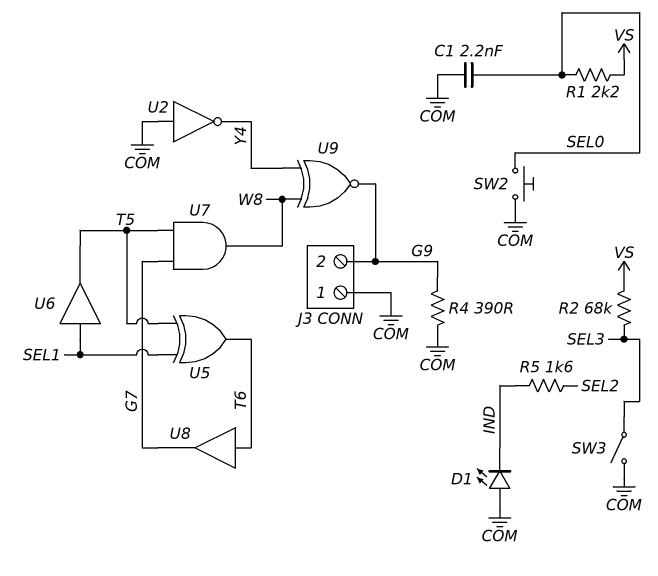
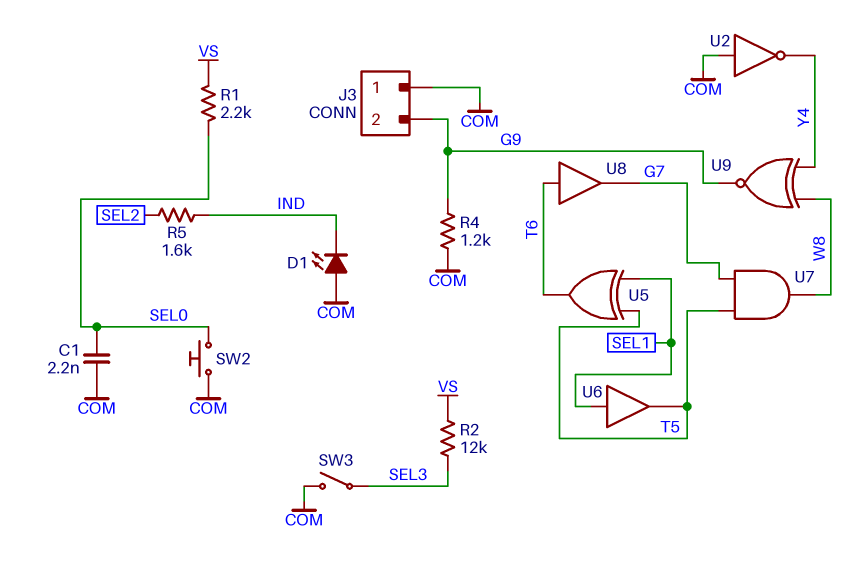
R2: 68k (SEL3, VS) -> 12k (SEL3, VS)
R4: 390 (COM, G9) -> 1.2k (COM, G9)

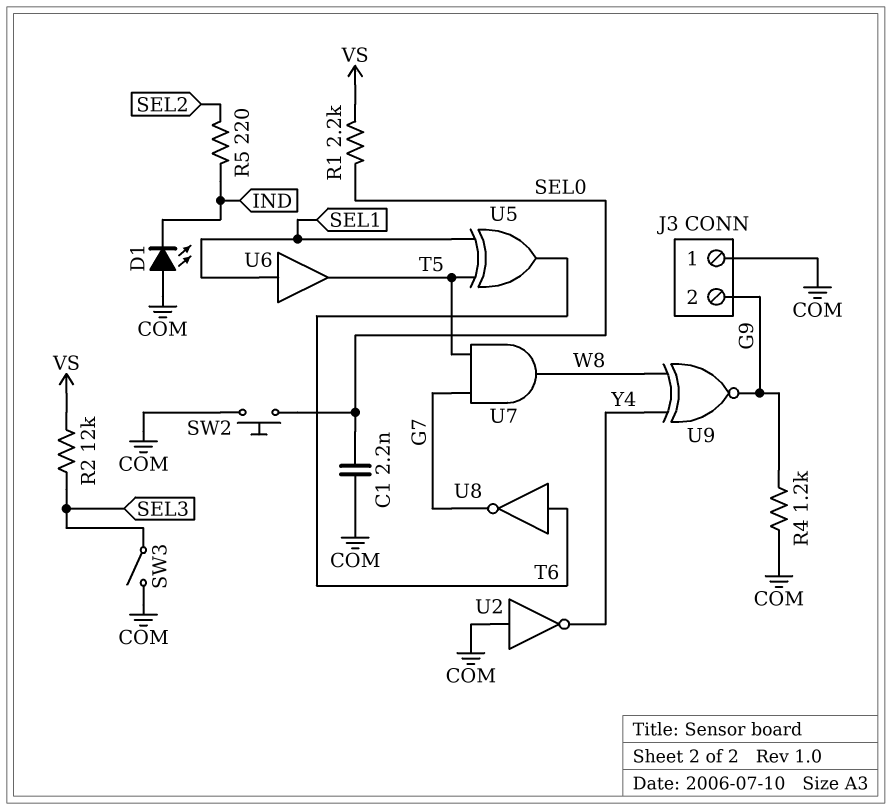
R5: 1.6k (IND, SEL2) -> 220 (IND, SEL2)
U8: buffer (in T6, out G7) -> NOT (in T6, out G7)

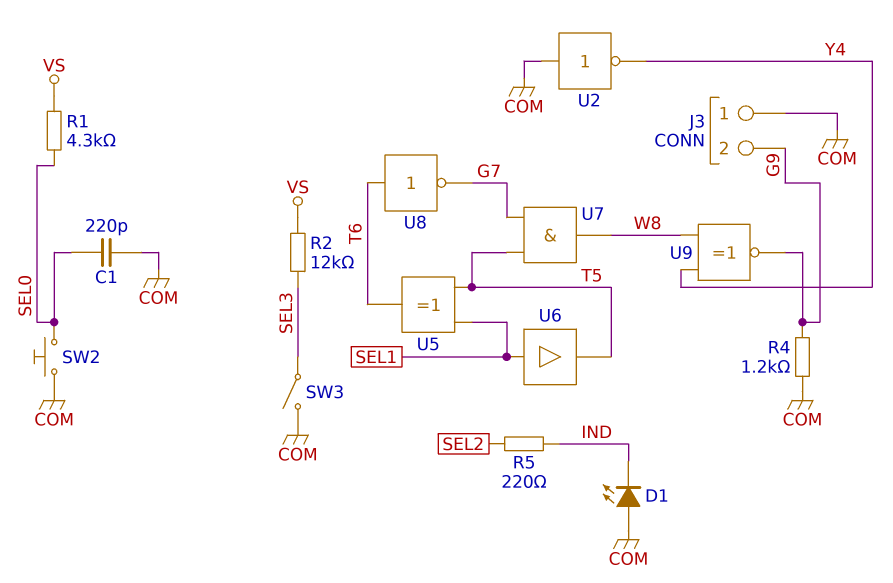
C1: 2.2nF (COM, SEL0) -> 220pF (COM, SEL0)
R1: 2.2k (SEL0, VS) -> 4.3k (SEL0, VS)

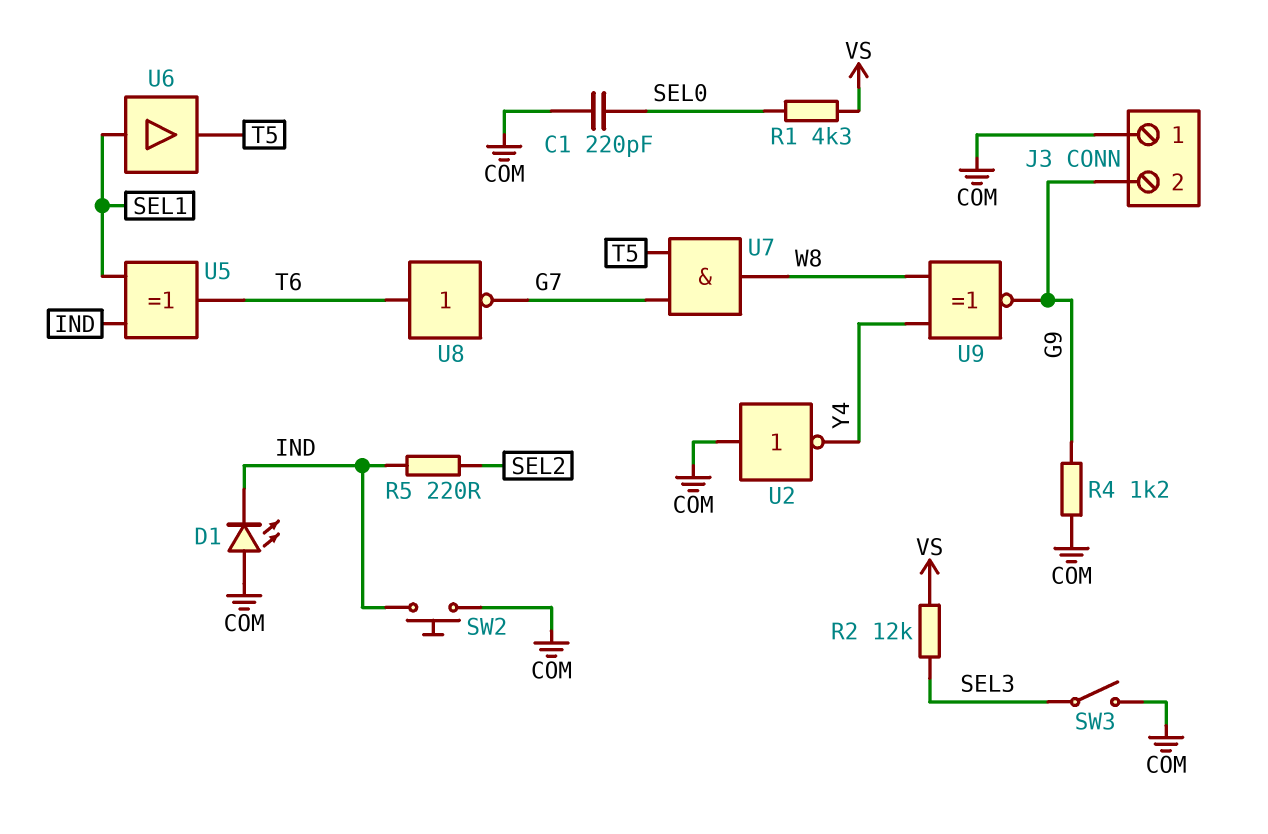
SW2: button (COM, SEL0) -> button (COM, IND)
U5: XOR (in SEL1, in T5, out T6) -> XOR (in IND, in SEL1, out T6)

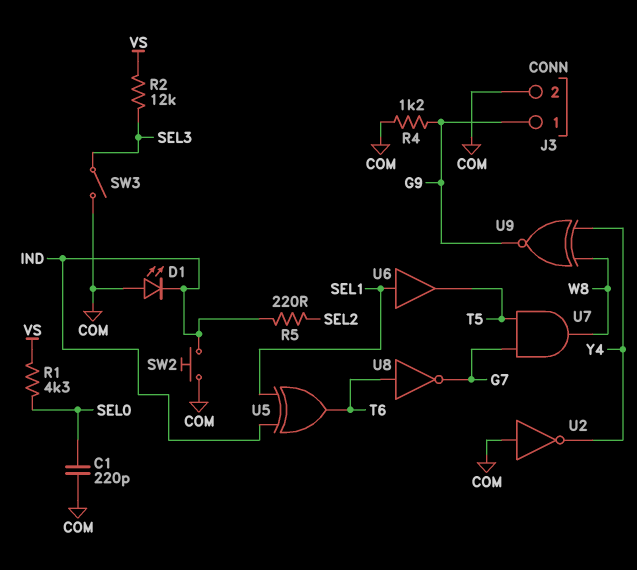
J3 pin 1: COM -> G9
J3 pin 2: G9 -> COM

